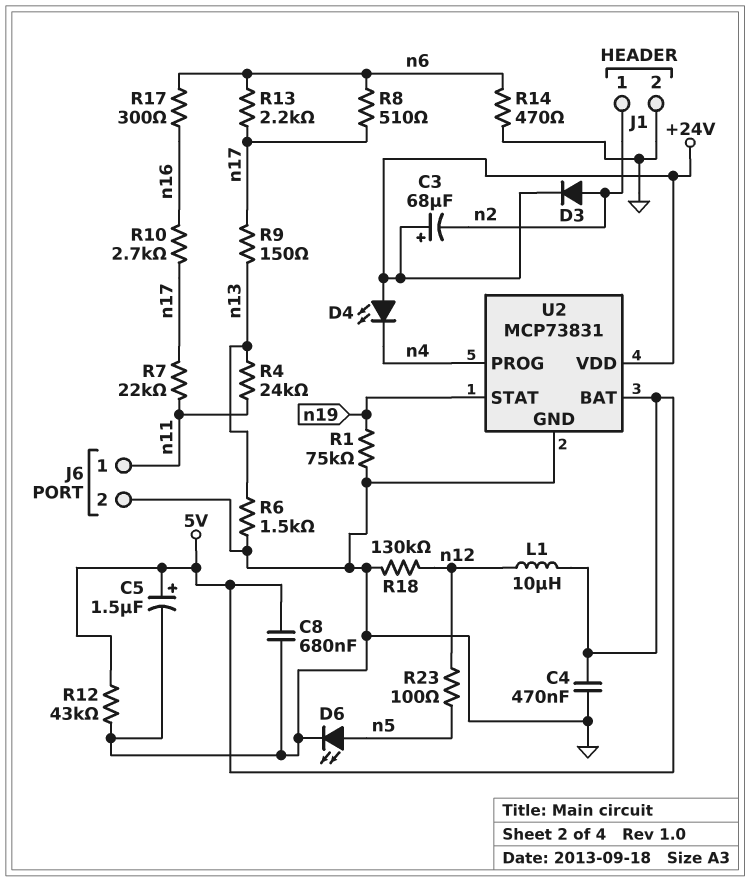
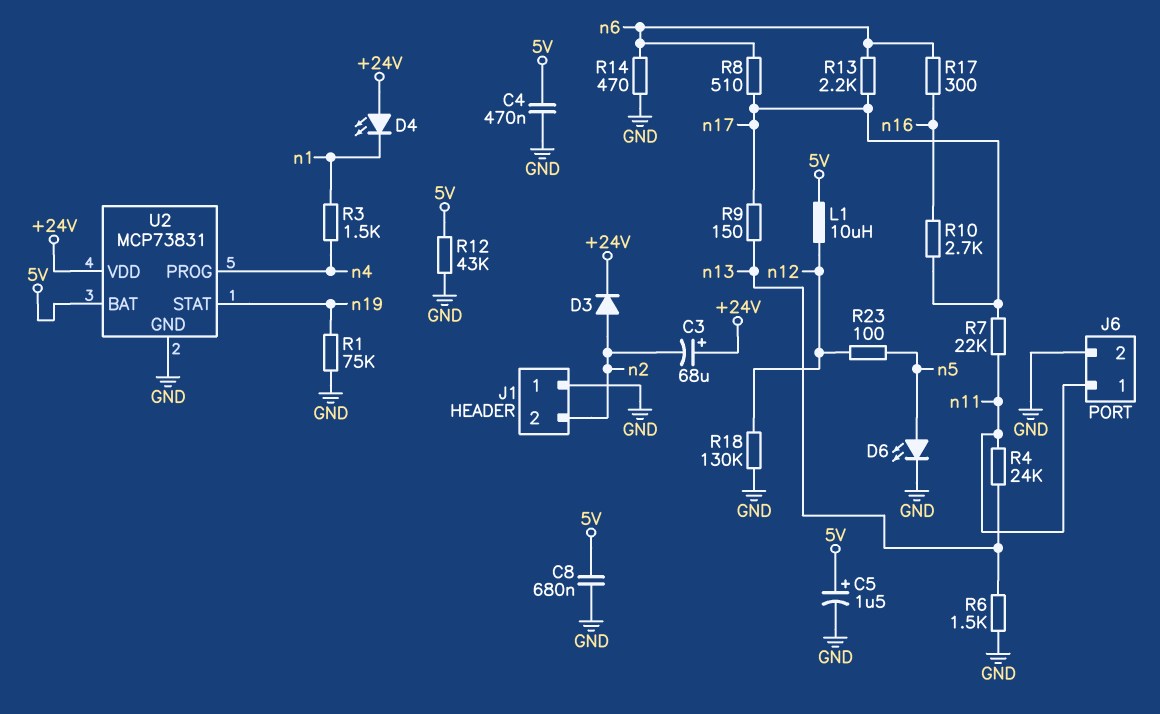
D4: LED (A +24V, K n4) -> LED (A +24V, K n1)
J1 pin 1: n2 -> GND
J1 pin 2: GND -> n2
R3: none -> 1.5k (n1, n4)

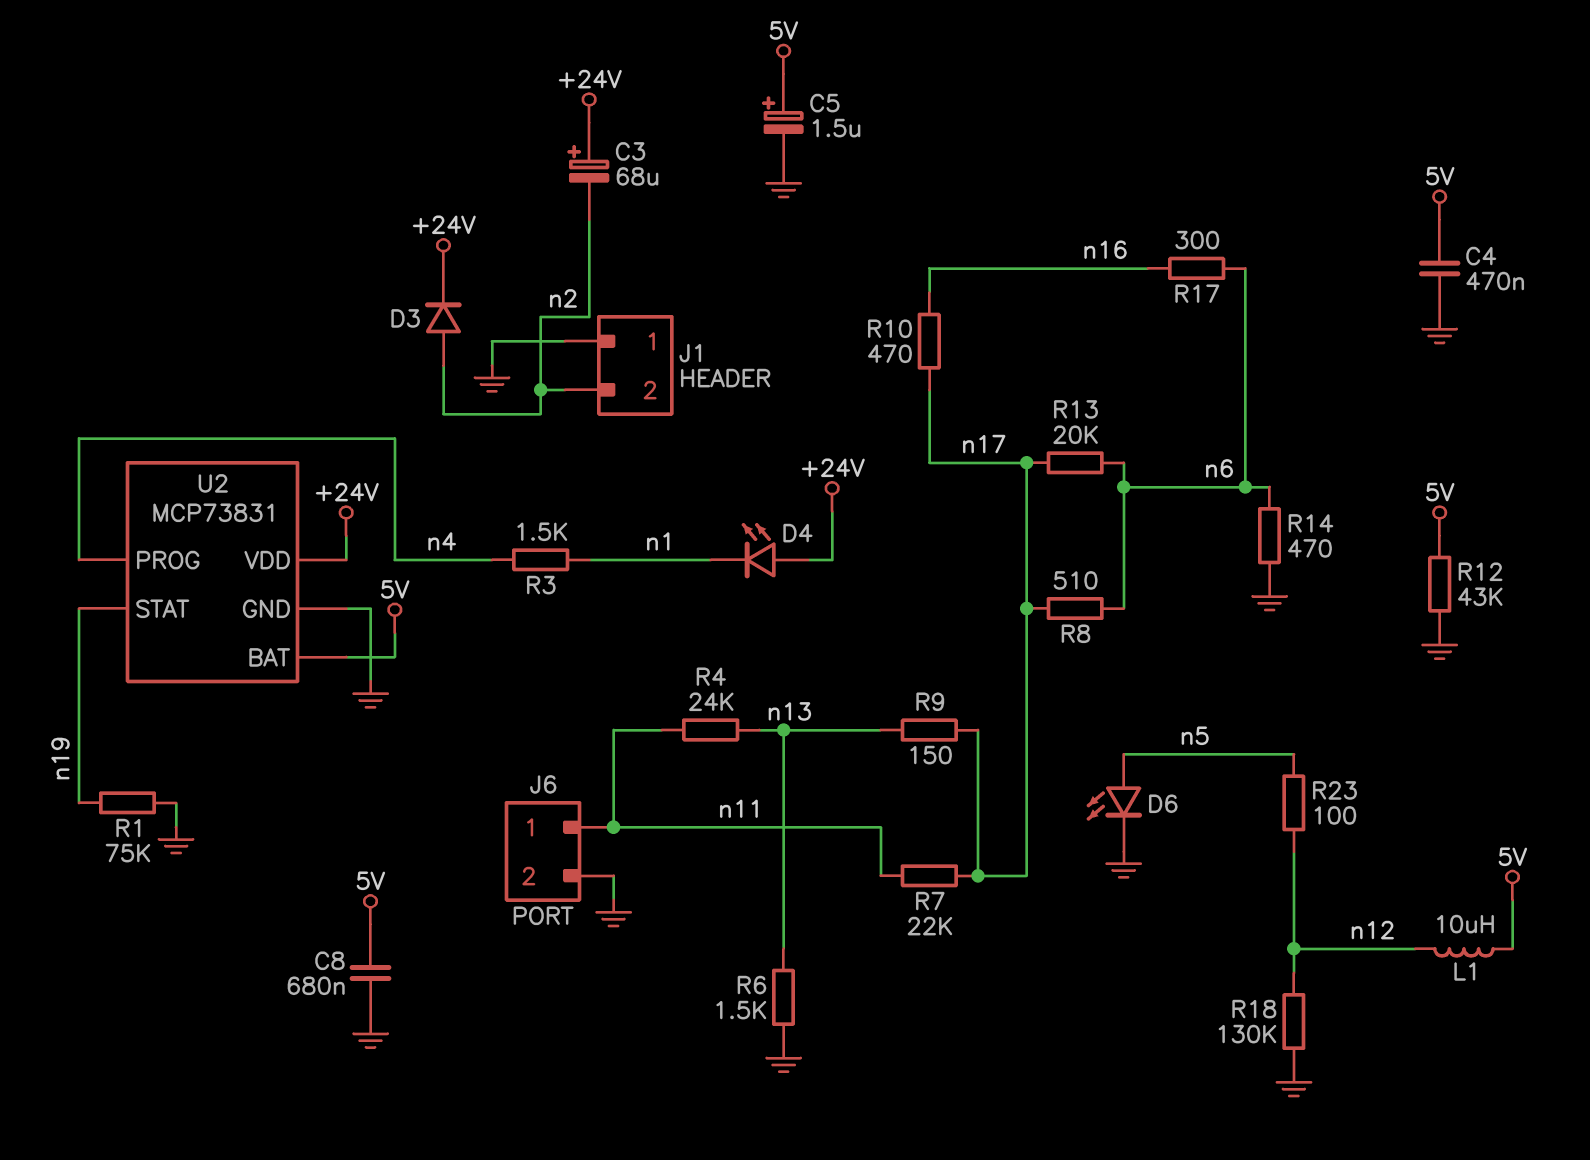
R10: 2.7k (n16, n17) -> 470 (n16, n17)
R13: 2.2k (n6, n17) -> 20k (n6, n17)

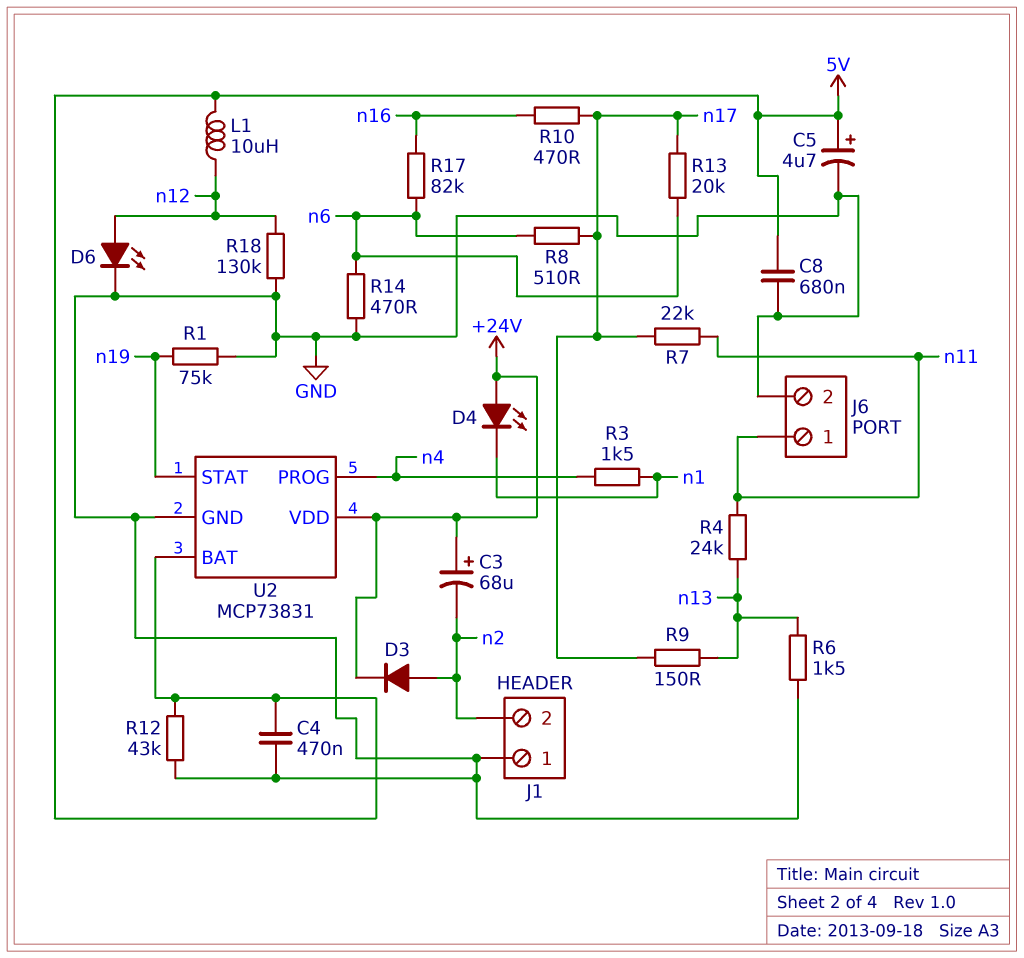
C5: 1.5uF (plus 5V, minus GND) -> 4.7uF (plus 5V, minus GND)
D6: LED (A n5, K GND) -> LED (A n12, K GND)
R17: 300 (n6, n16) -> 82k (n6, n16)
R23: 100 (n5, n12) -> none

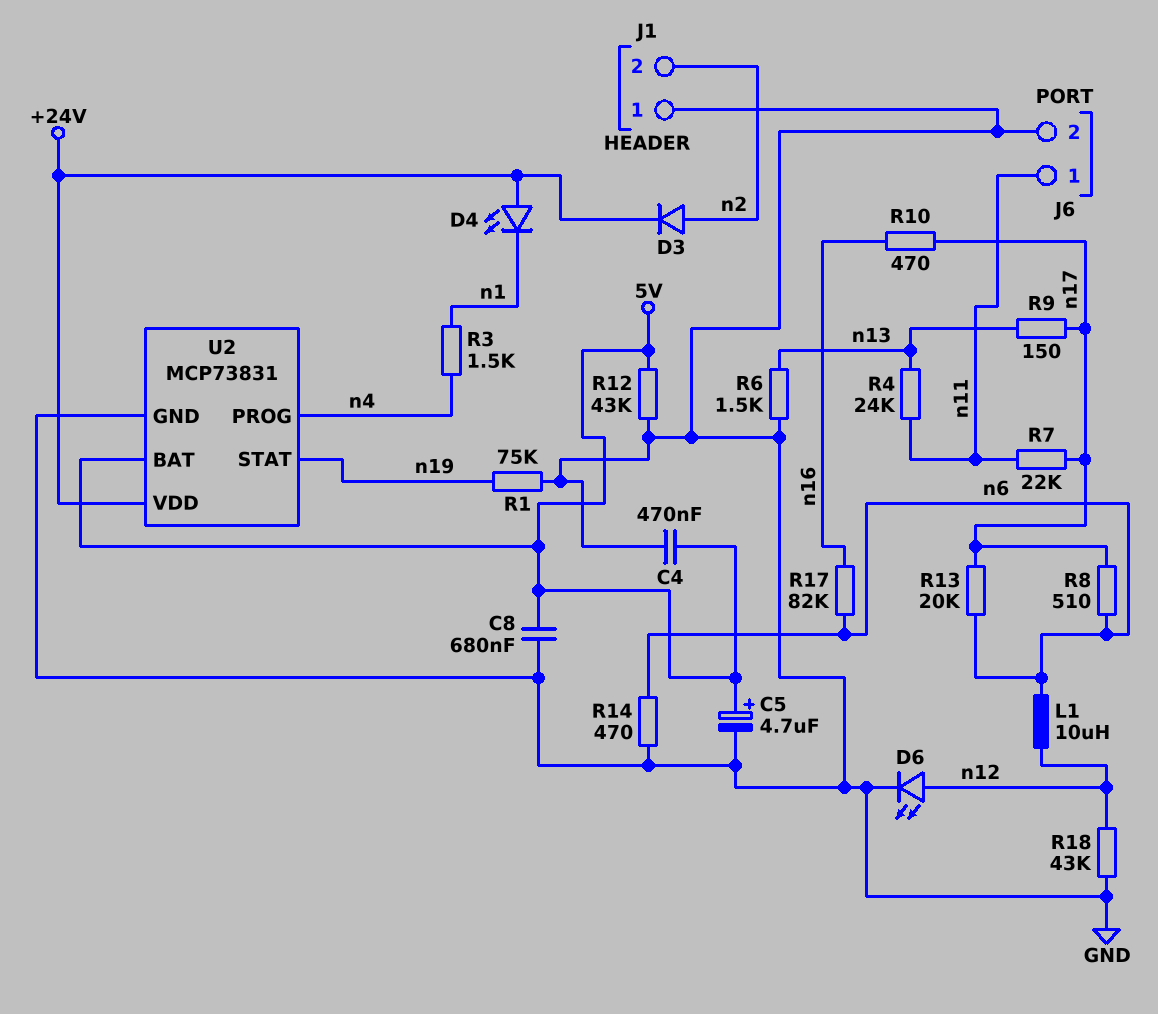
C3: 68uF (plus +24V, minus n2) -> none
L1: 10uH (5V, n12) -> 10uH (n6, n12)
R18: 130k (GND, n12) -> 43k (GND, n12)

